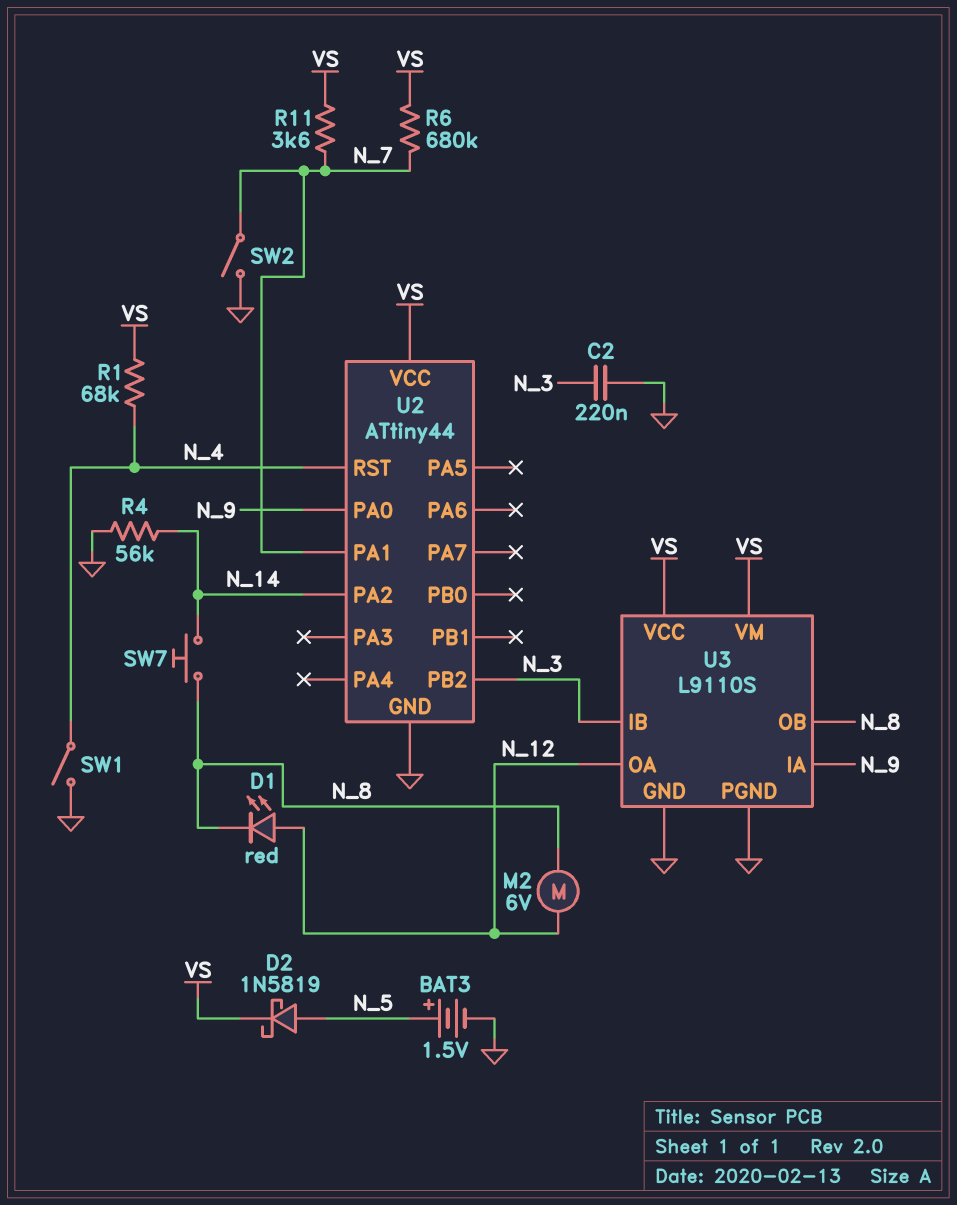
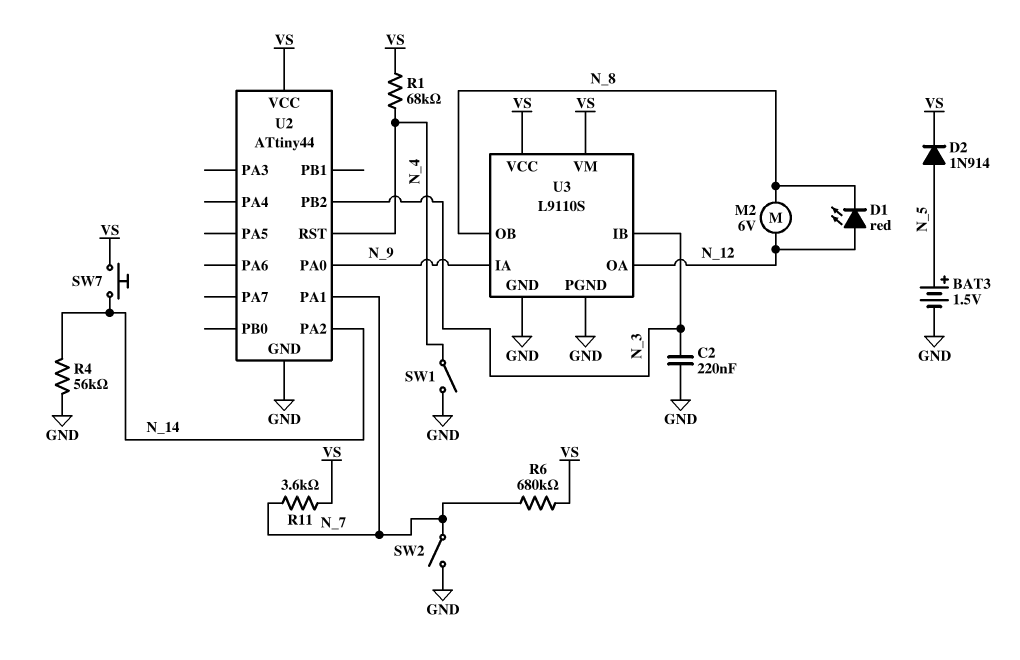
D2: schottky 1N5819 (A N_5, K VS) -> diode 1N914 (A N_5, K VS)
SW7: button (N_8, N_14) -> button (N_14, VS)

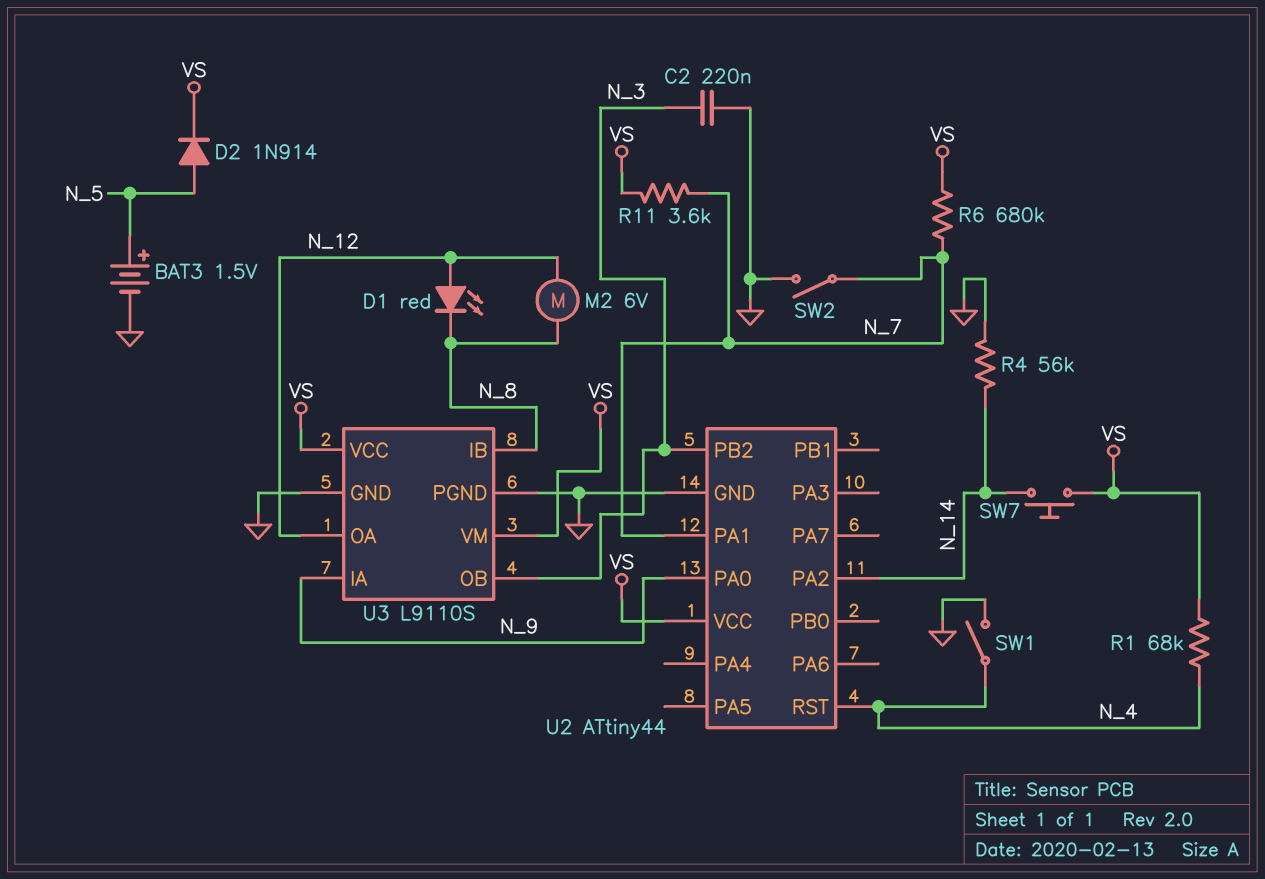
U3 pin IB: N_3 -> N_8
U3 pin OB: N_8 -> N_3

